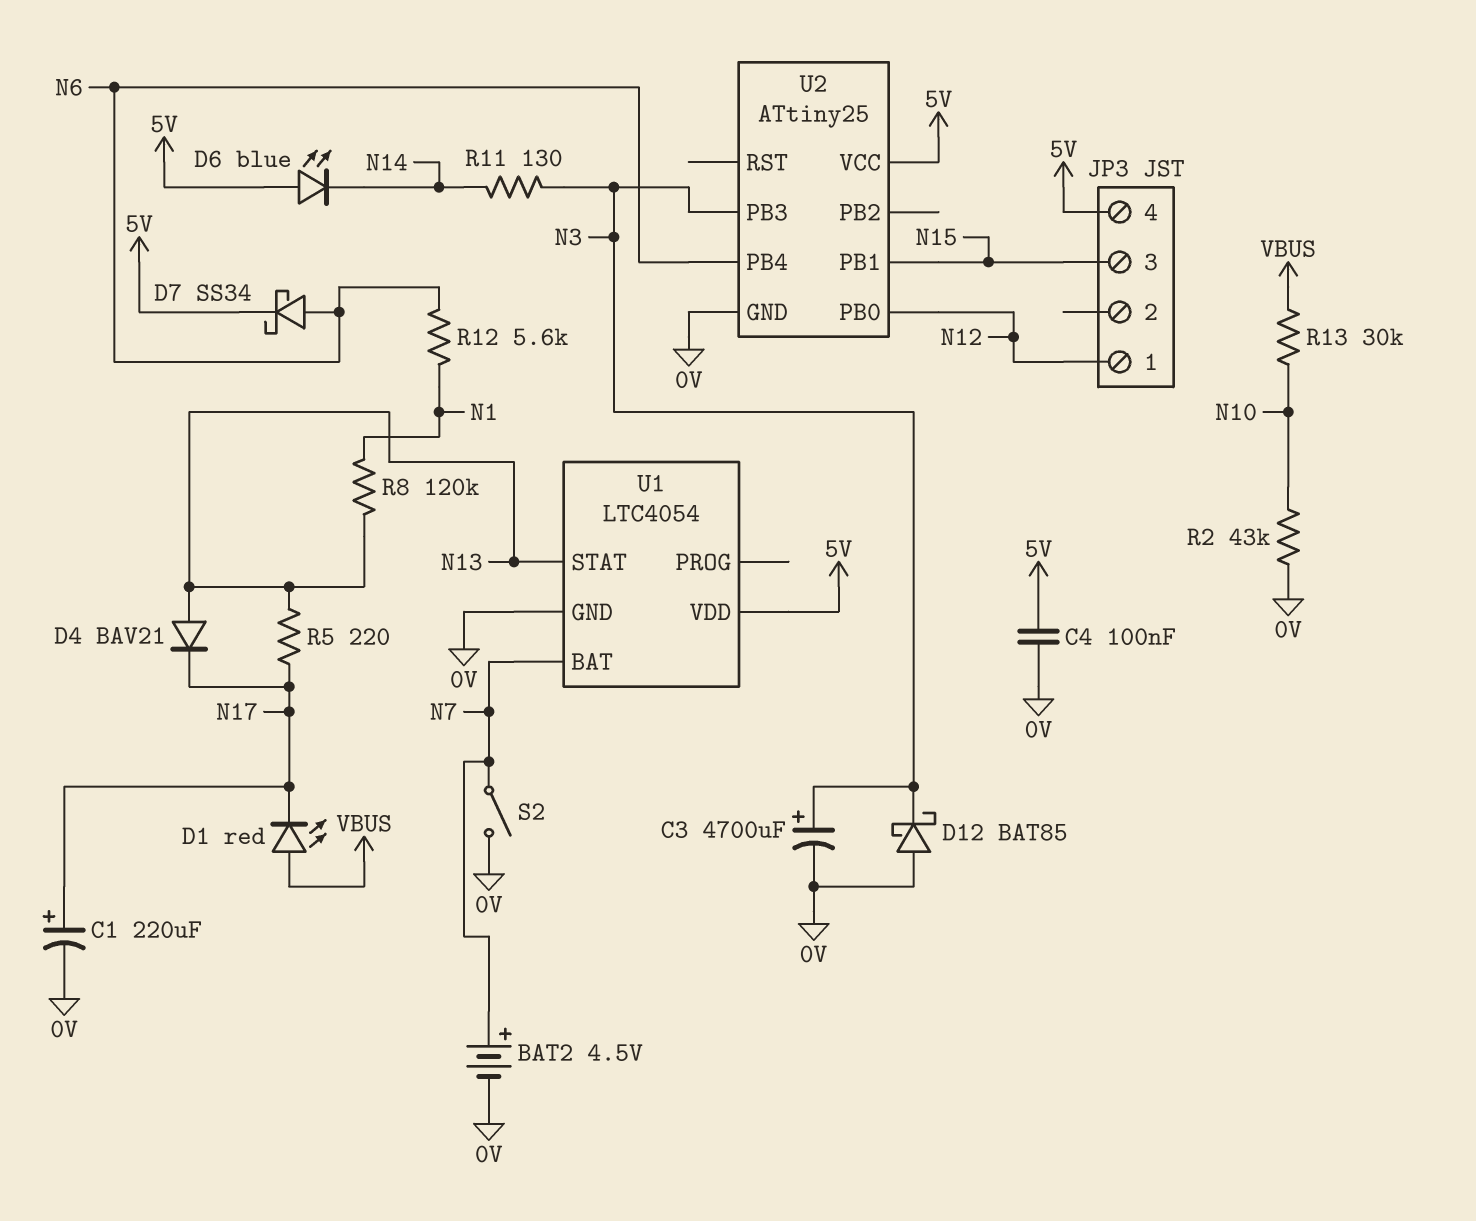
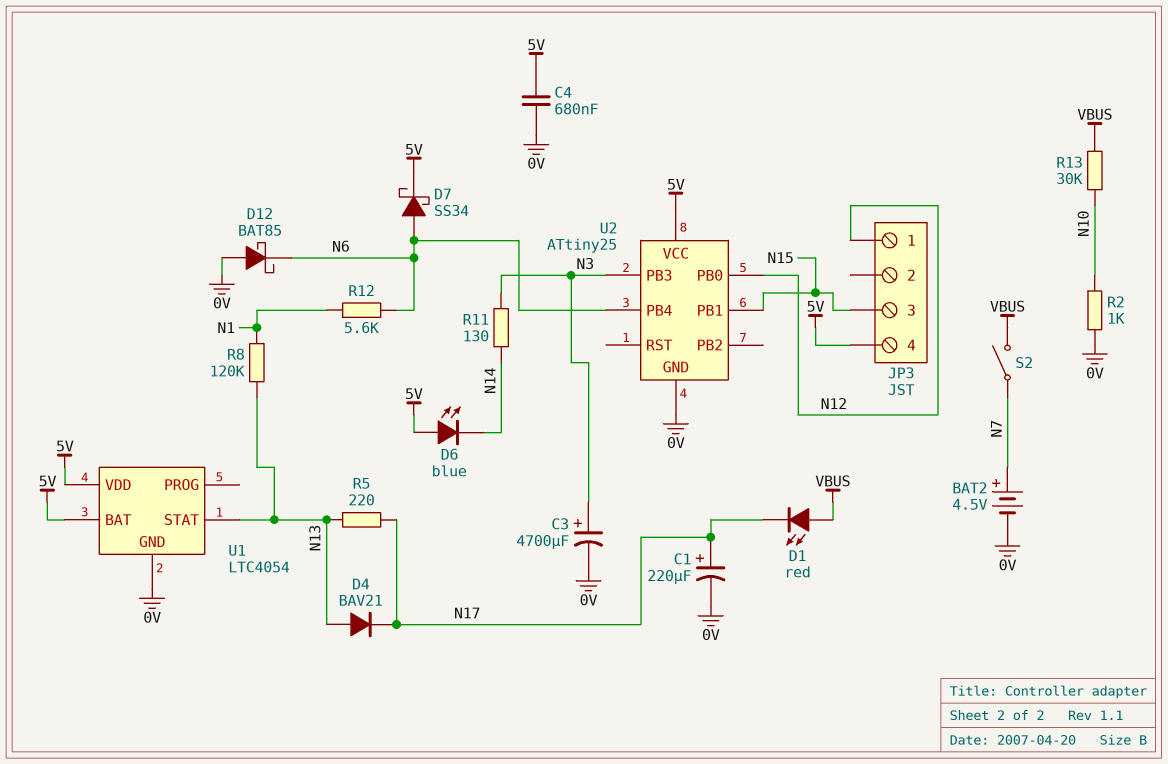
C4: 100nF (0V, 5V) -> 680nF (0V, 5V)
D12: schottky BAT85 (A 0V, K N3) -> schottky BAT85 (A 0V, K N6)
R2: 43k (0V, N10) -> 1k (0V, N10)
S2: switch (0V, N7) -> switch (N7, VBUS)
U1 pin BAT: N7 -> 5V

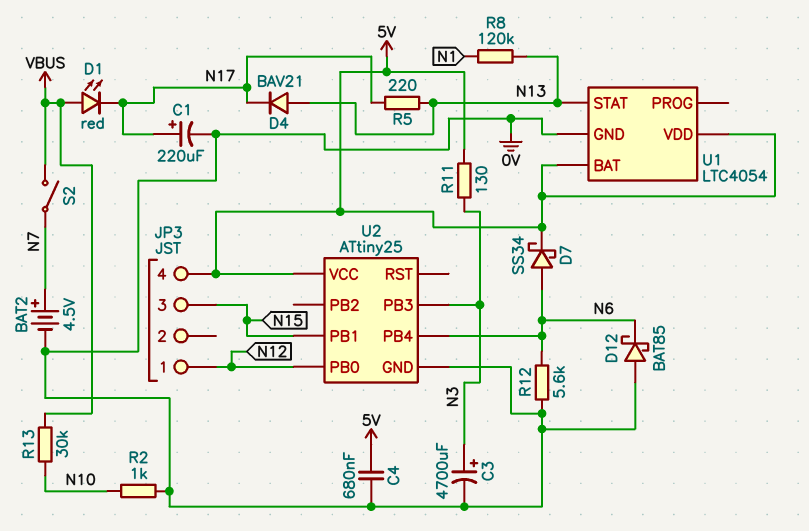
D6: LED blue (A 5V, K N14) -> none
R11: 130 (N3, N14) -> 130 (5V, N3)
R12: 5.6k (N1, N6) -> 5.6k (0V, N6)

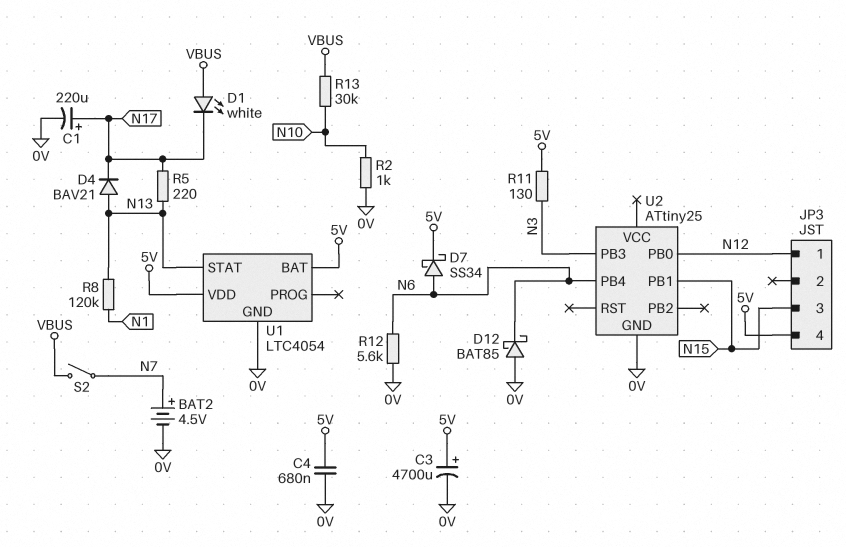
C3: 4700uF (plus N3, minus 0V) -> 4700uF (plus 5V, minus 0V)
D1: LED red (A VBUS, K N17) -> LED white (A VBUS, K N17)
U2 pin VCC: 5V -> none

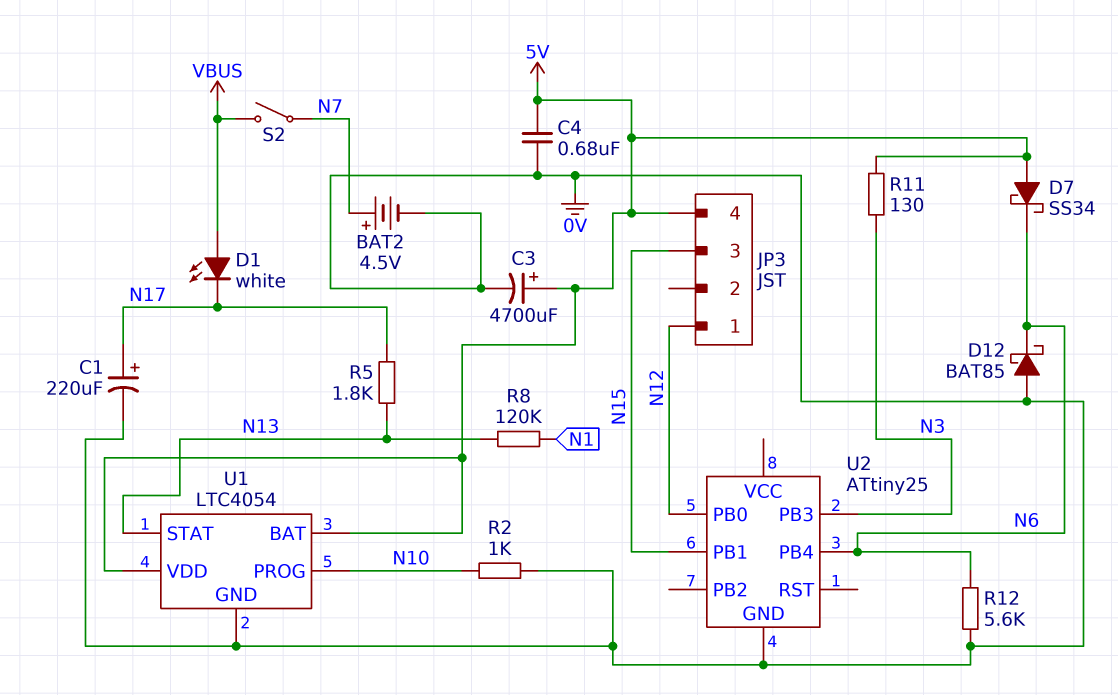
D4: diode BAV21 (A N13, K N17) -> none
D7: schottky SS34 (A N6, K 5V) -> schottky SS34 (A 5V, K N6)
R5: 220 (N13, N17) -> 1.8k (N13, N17)
R13: 30k (N10, VBUS) -> none
U1 pin PROG: none -> N10

